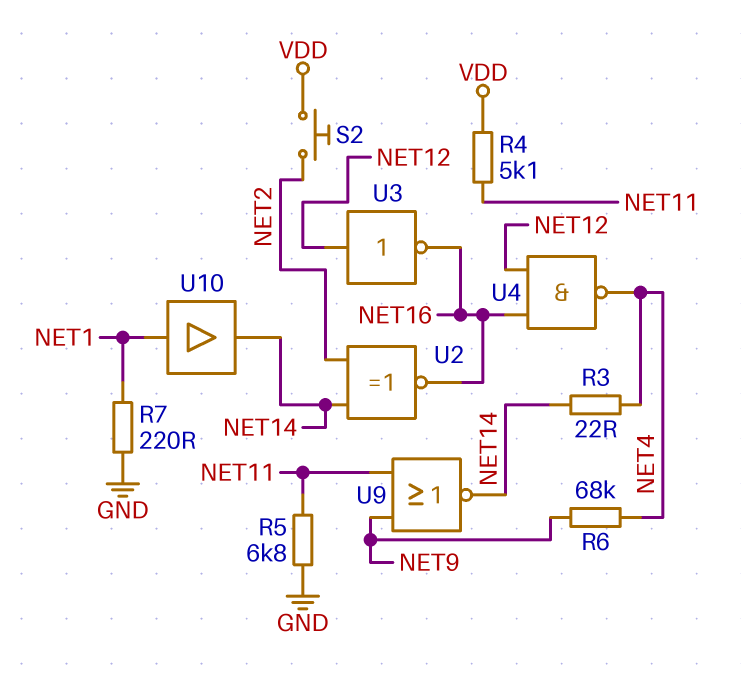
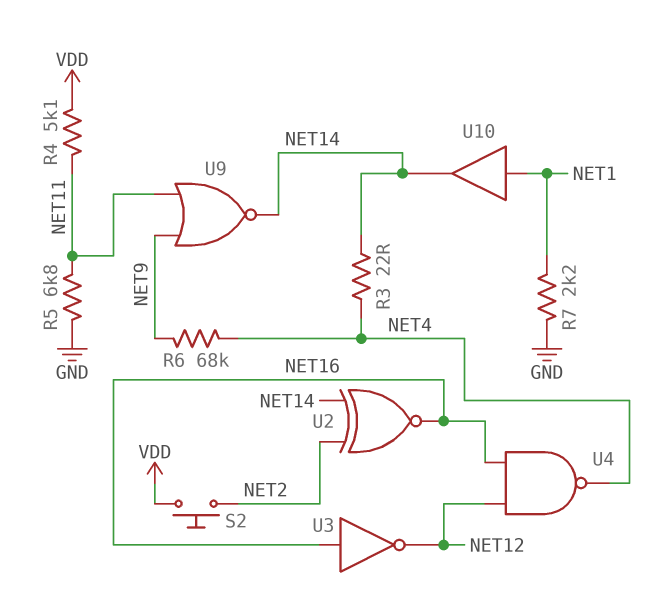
R7: 220 (GND, NET1) -> 2.2k (GND, NET1)
U3: NOT (in NET12, out NET16) -> NOT (in NET16, out NET12)

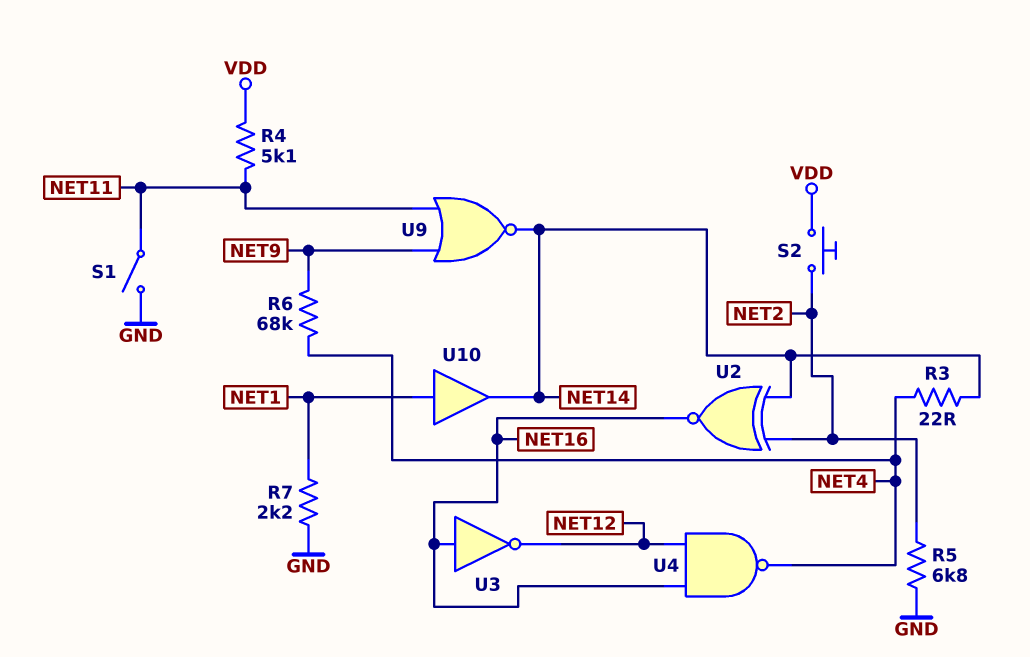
R5: 6.8k (GND, NET11) -> 6.8k (GND, NET2)
S1: none -> switch (GND, NET11)

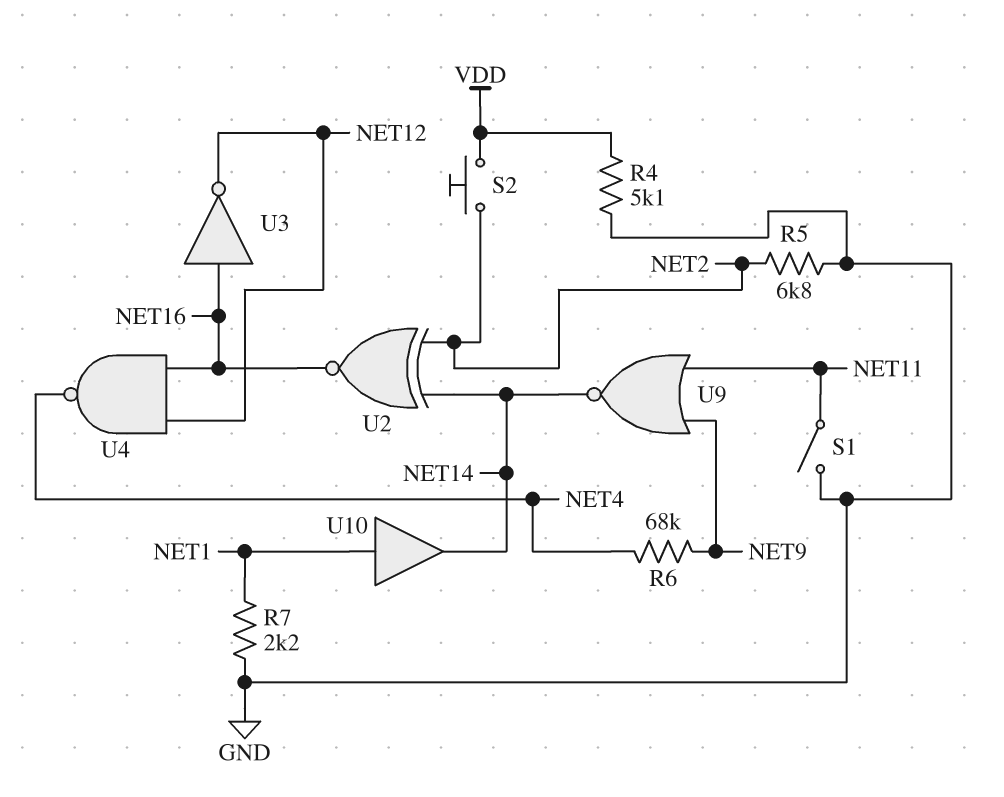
R3: 22 (NET4, NET14) -> none
R4: 5.1k (NET11, VDD) -> 5.1k (GND, VDD)

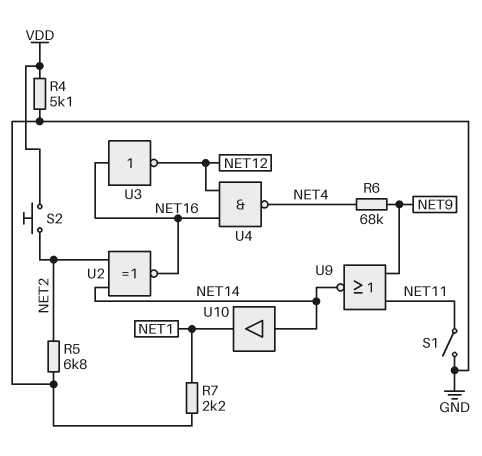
U10: buffer (in NET1, out NET14) -> buffer (in NET14, out NET1)

